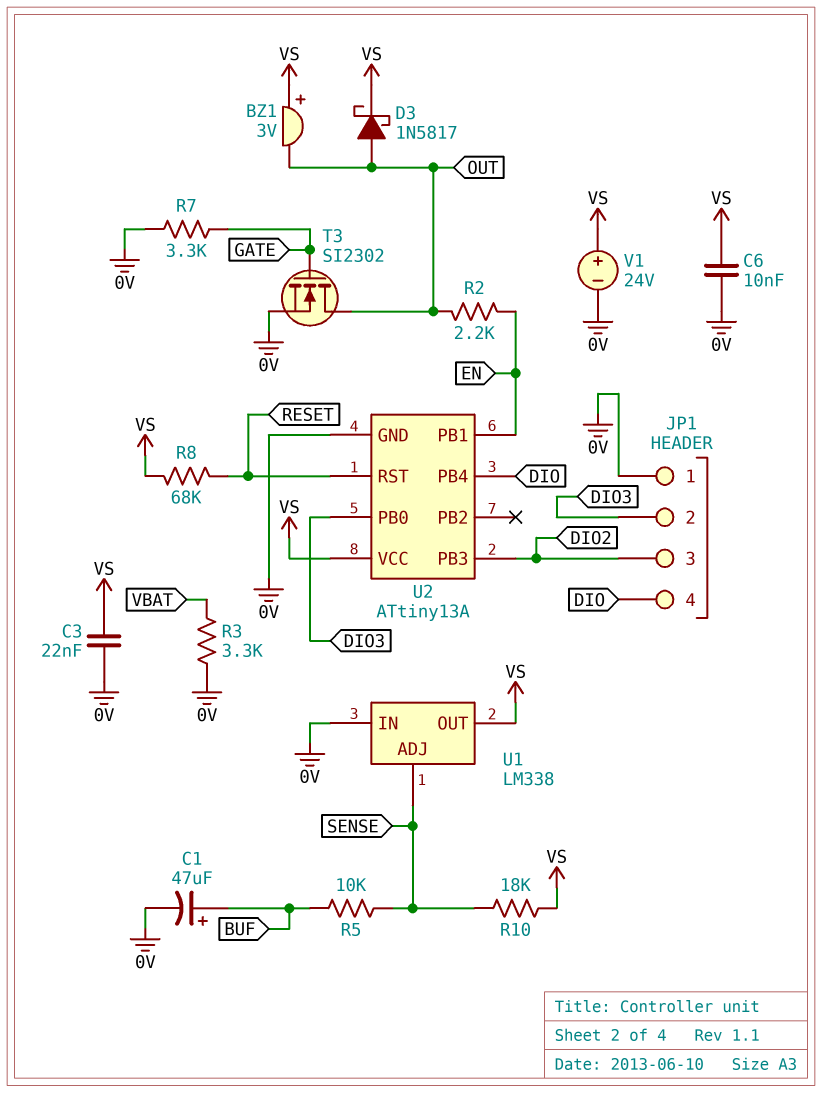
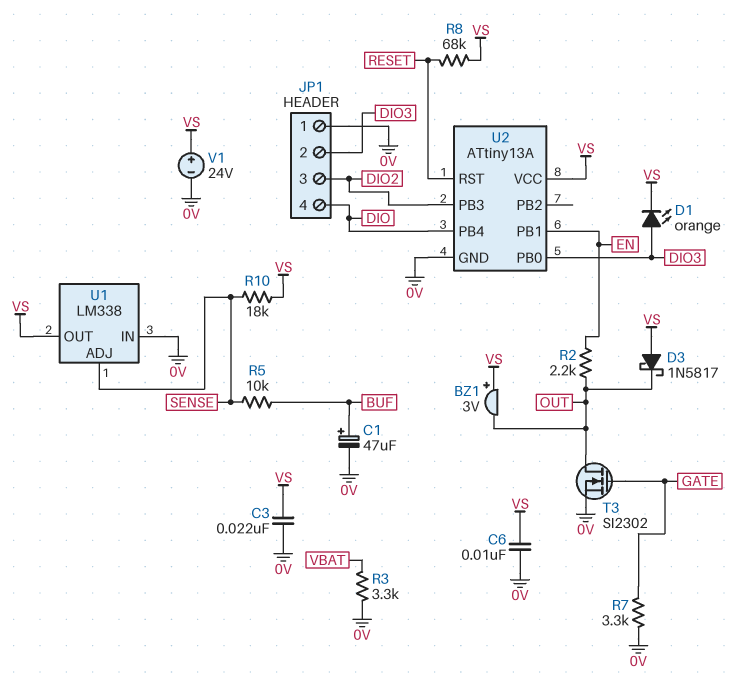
D1: none -> LED orange (A DIO3, K VS)
D3: schottky 1N5817 (A OUT, K VS) -> schottky 1N5817 (A VS, K OUT)

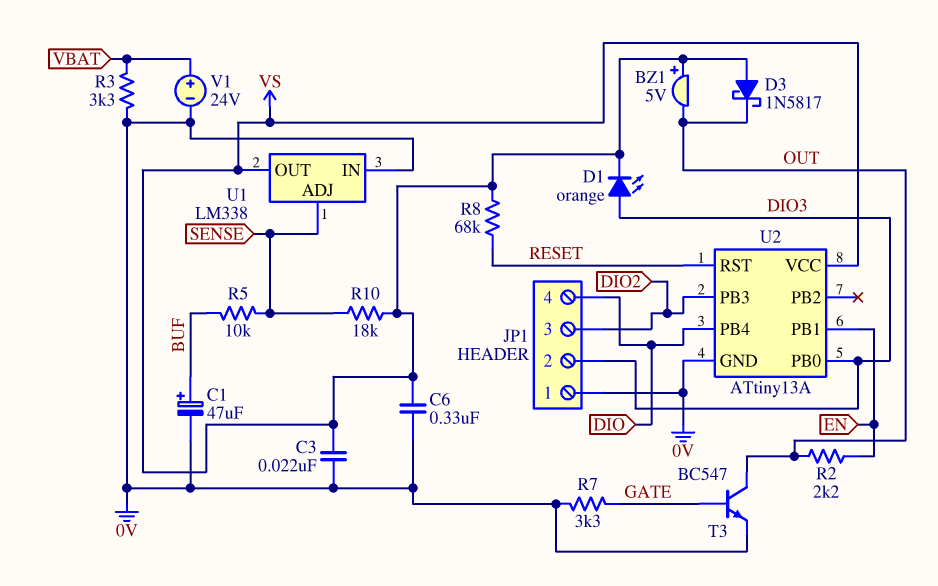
BZ1: buzzer 3V (plus VS, minus OUT) -> buzzer 5V (plus VS, minus OUT)
C6: 10nF (0V, VS) -> 330nF (0V, VS)
T3: NMOS SI2302 (G GATE, D OUT, S 0V) -> NPN BC547 (B GATE, C OUT, E 0V)
V1: 24V (plus VS, minus 0V) -> 24V (plus VBAT, minus 0V)

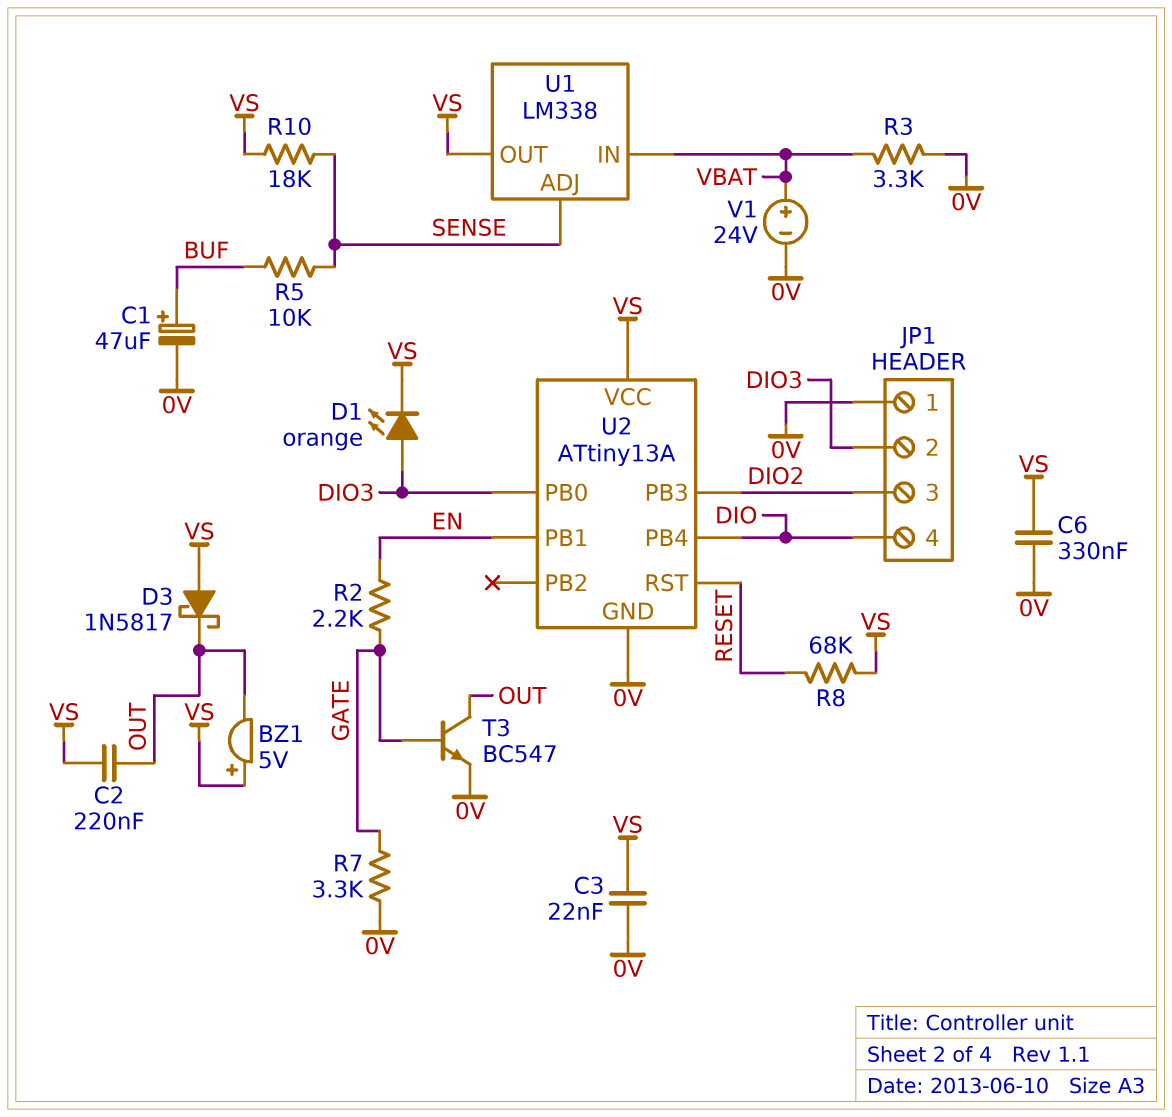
C2: none -> 220nF (OUT, VS)
R2: 2.2k (EN, OUT) -> 2.2k (EN, GATE)
U1 pin IN: 0V -> VBAT

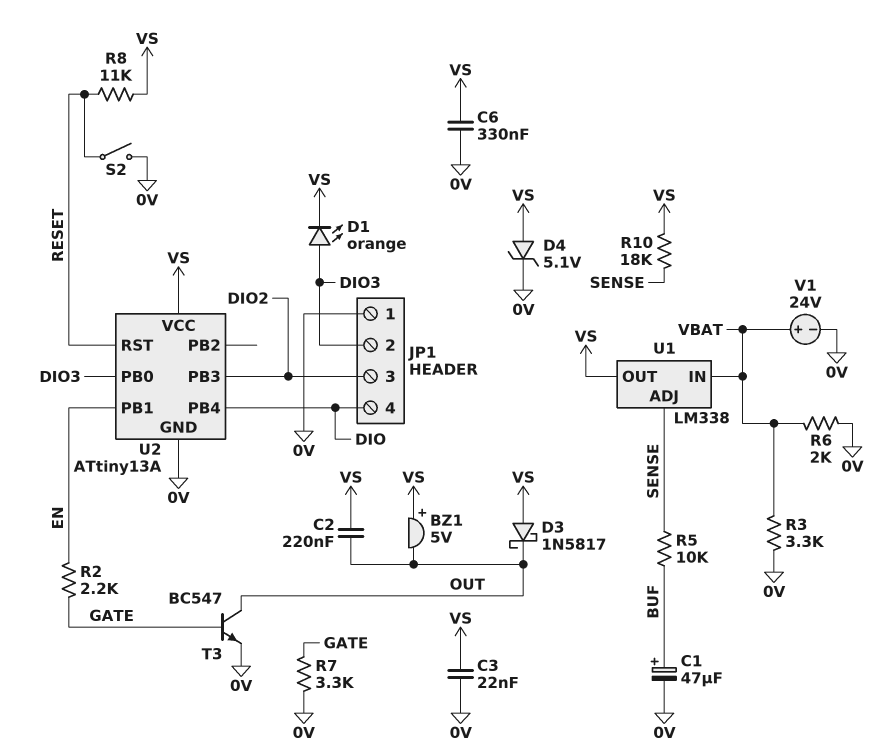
D4: none -> zener 5.1V (A VS, K 0V)
R6: none -> 2k (0V, VBAT)
R8: 68k (RESET, VS) -> 11k (RESET, VS)
S2: none -> switch (0V, RESET)

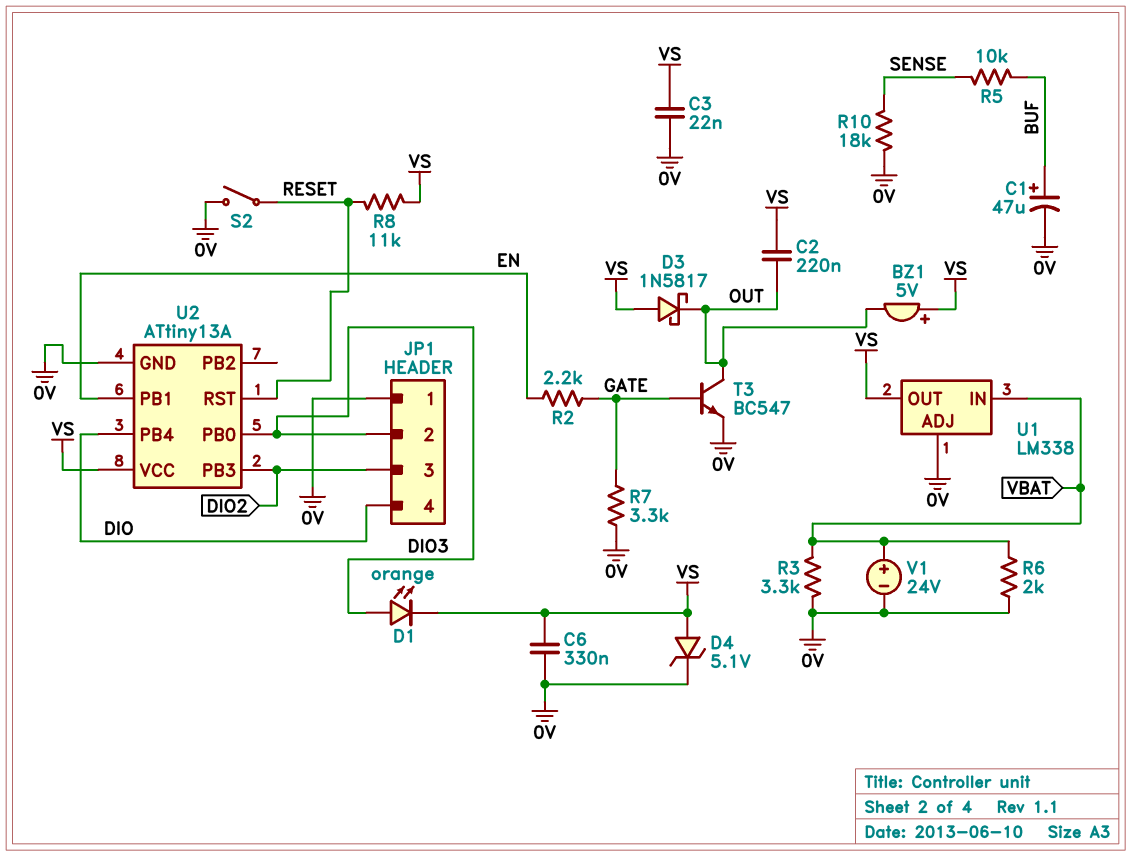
R10: 18k (SENSE, VS) -> 18k (0V, SENSE)
U1 pin ADJ: SENSE -> 0V

